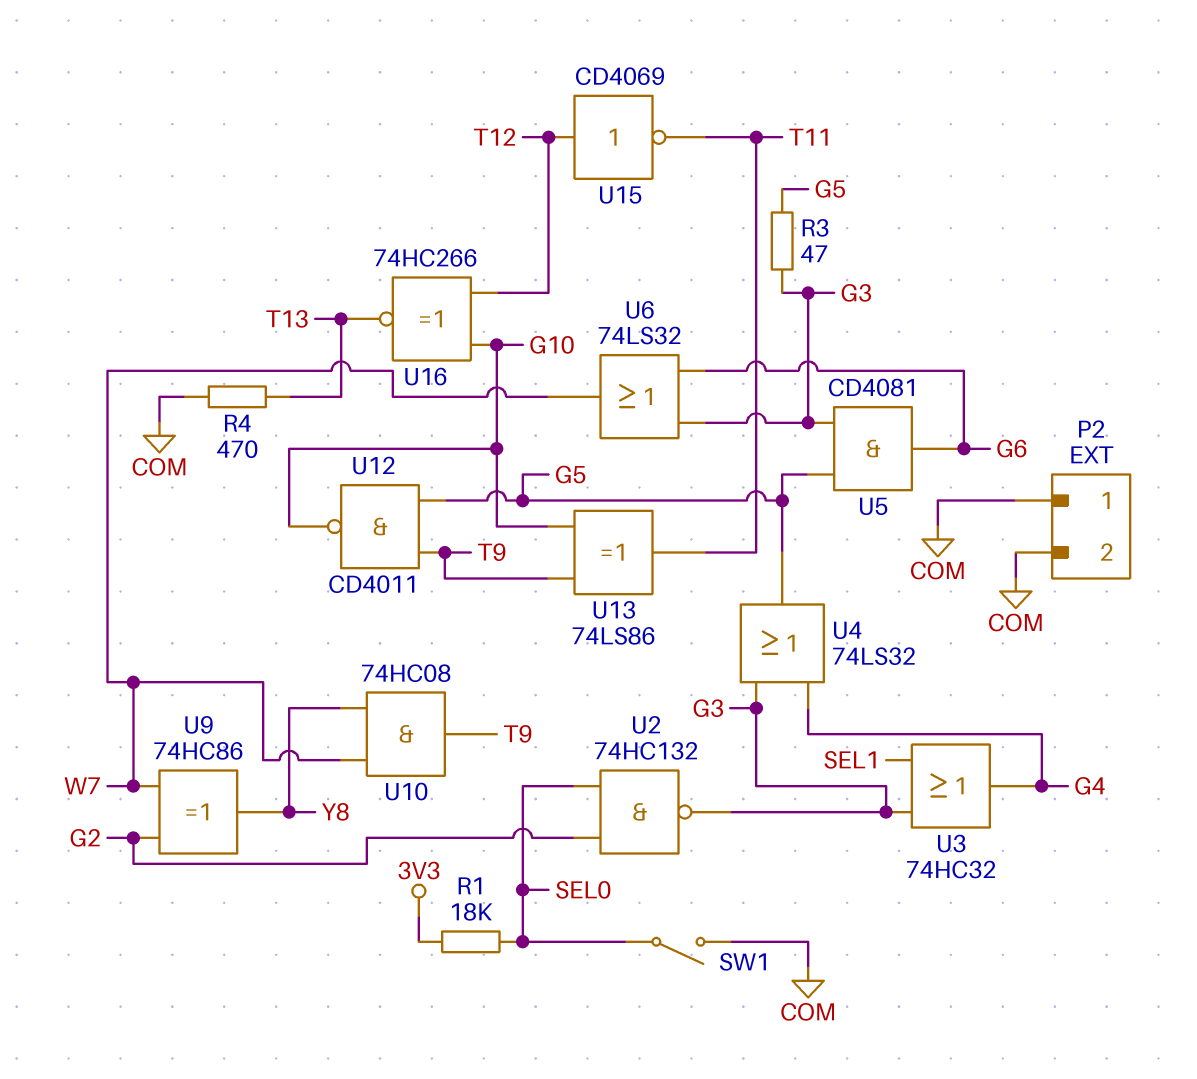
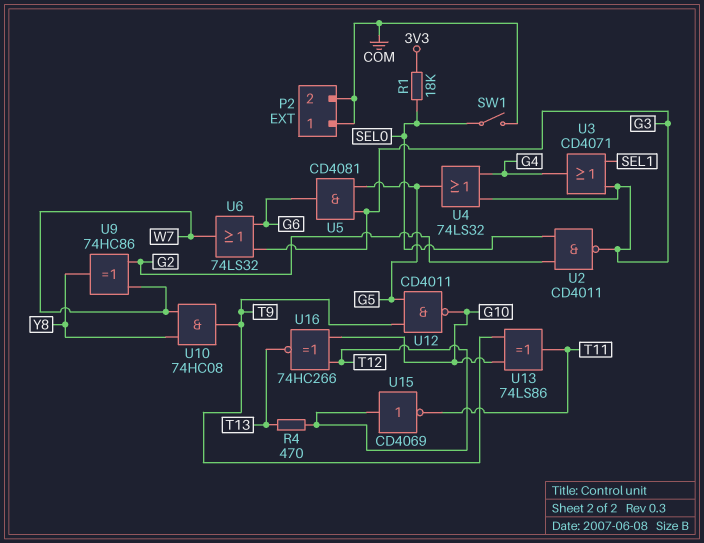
R3: 47 (G3, G5) -> none
R4: 470 (COM, T13) -> 470 (T12, T13)
U2: NAND 74HC132 (in G2, in SEL0, out G3) -> NAND CD4011 (in G2, in SEL0, out G3)
U3: OR 74HC32 (in G3, in SEL1, out G4) -> OR CD4071 (in G3, in SEL1, out G4)

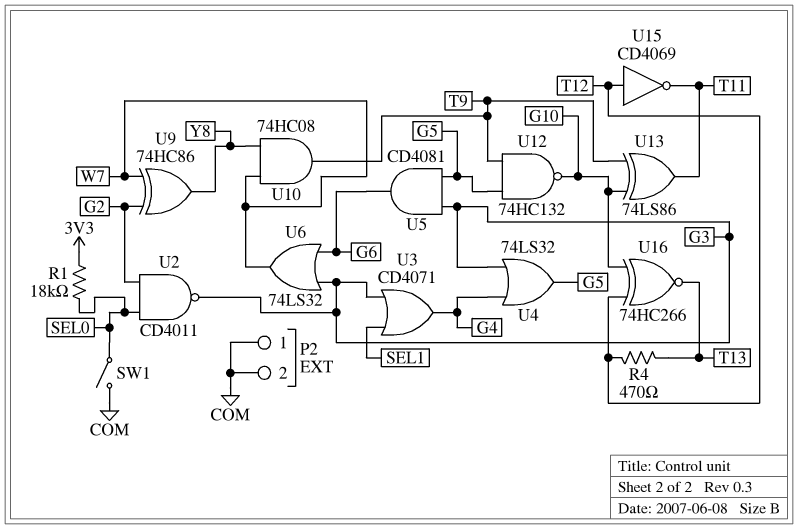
U12: NAND CD4011 (in G5, in T9, out G10) -> NAND 74HC132 (in G5, in T9, out G10)

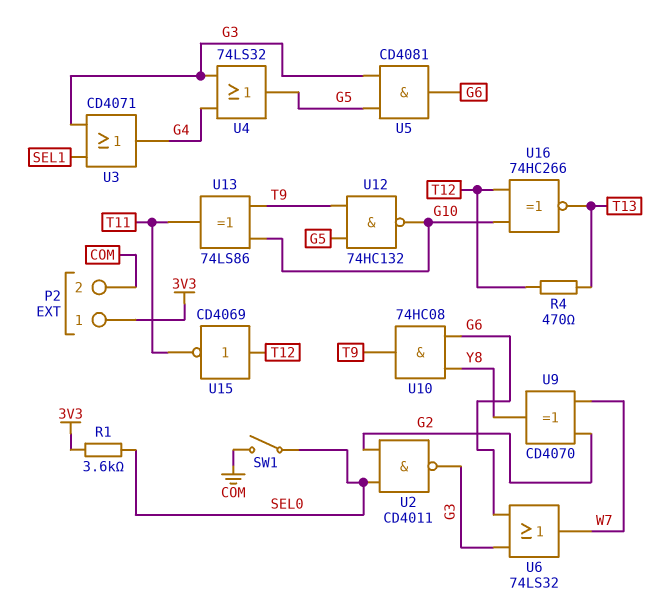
P2 pin 1: COM -> 3V3
R1: 18k (3V3, SEL0) -> 3.6k (3V3, SEL0)
U9: XOR 74HC86 (in G2, in W7, out Y8) -> XOR CD4070 (in G2, in W7, out Y8)
U10: AND 74HC08 (in W7, in Y8, out T9) -> AND 74HC08 (in G6, in Y8, out T9)

